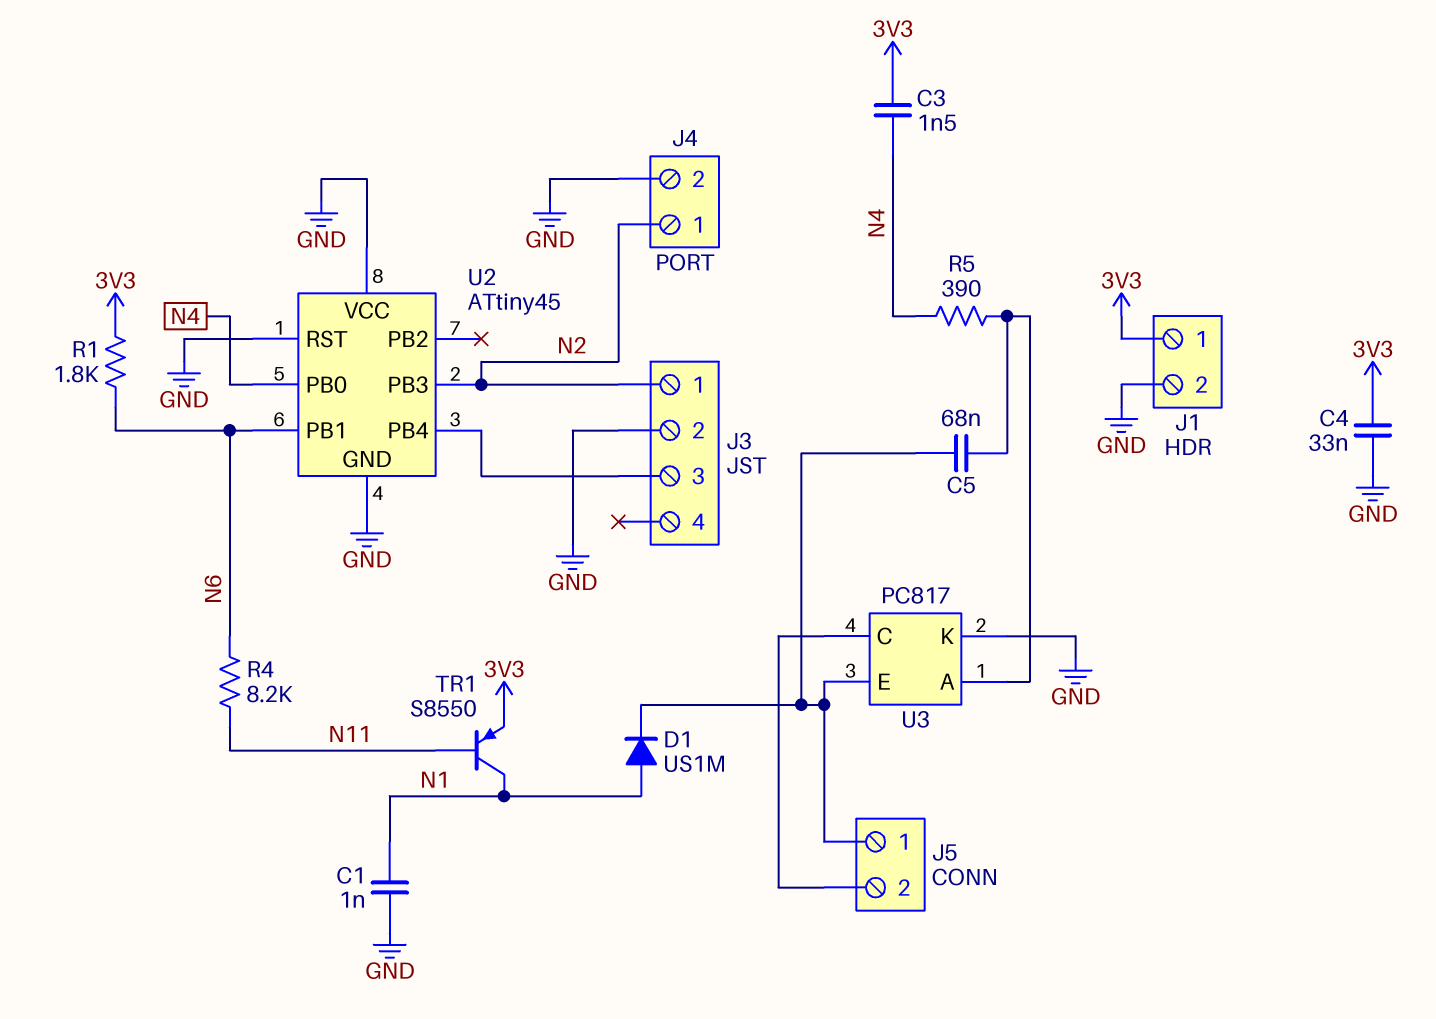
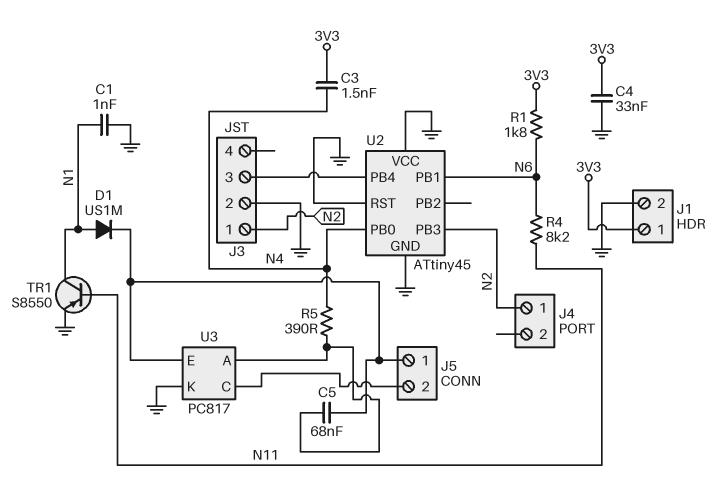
J4 pin 2: GND -> none
TR1: PNP S8550 (B N11, C N1, E 3V3) -> PNP S8550 (B N11, C N1, E GND)

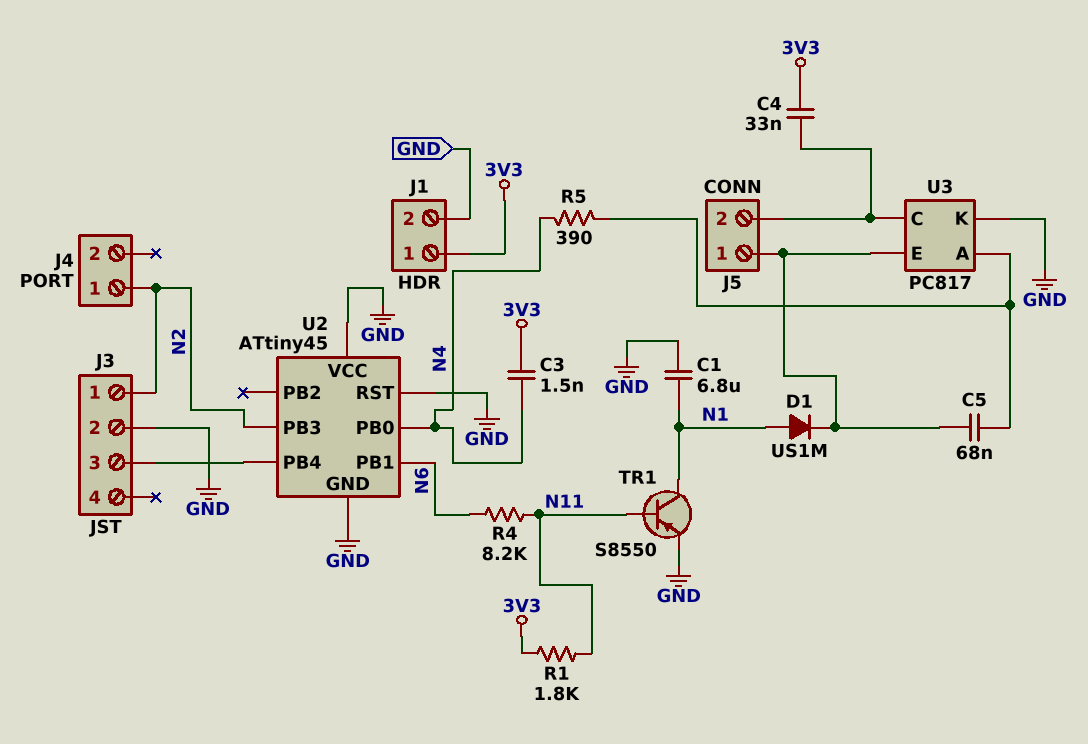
C1: 1nF (GND, N1) -> 6.8uF (GND, N1)
C4: 33nF (3V3, GND) -> 33nF (3V3, J5/2)
R1: 1.8k (3V3, N6) -> 1.8k (3V3, N11)

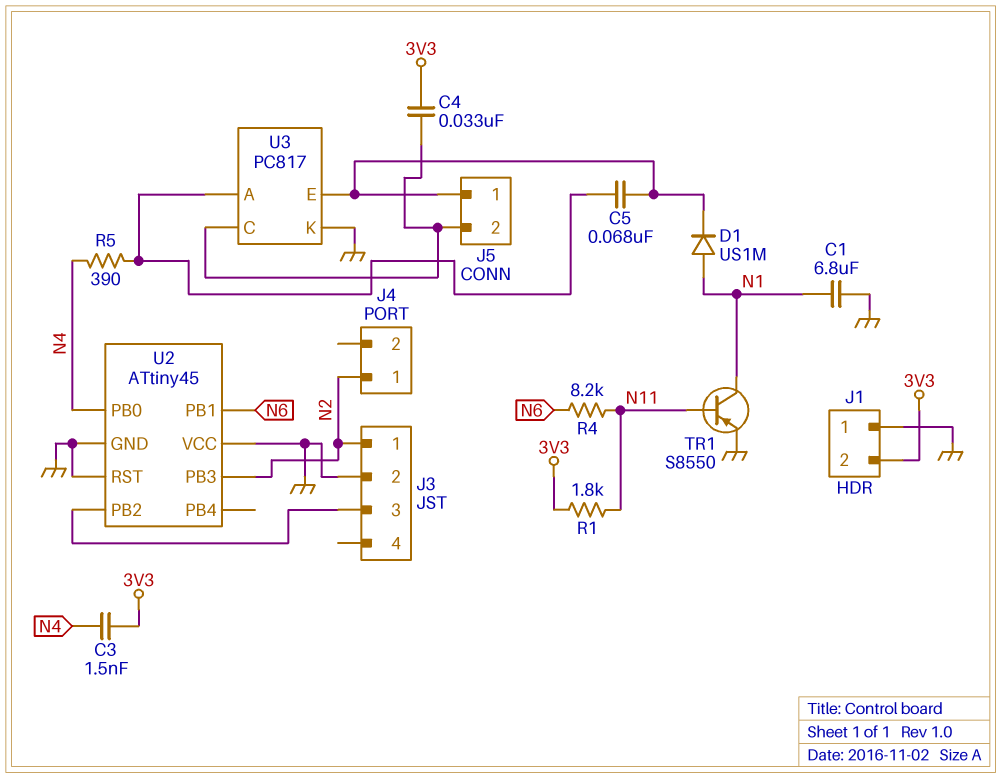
J1 pin 1: 3V3 -> GND
J1 pin 2: GND -> 3V3
U2 pin PB2: none -> J3/3
U2 pin PB4: J3/3 -> none

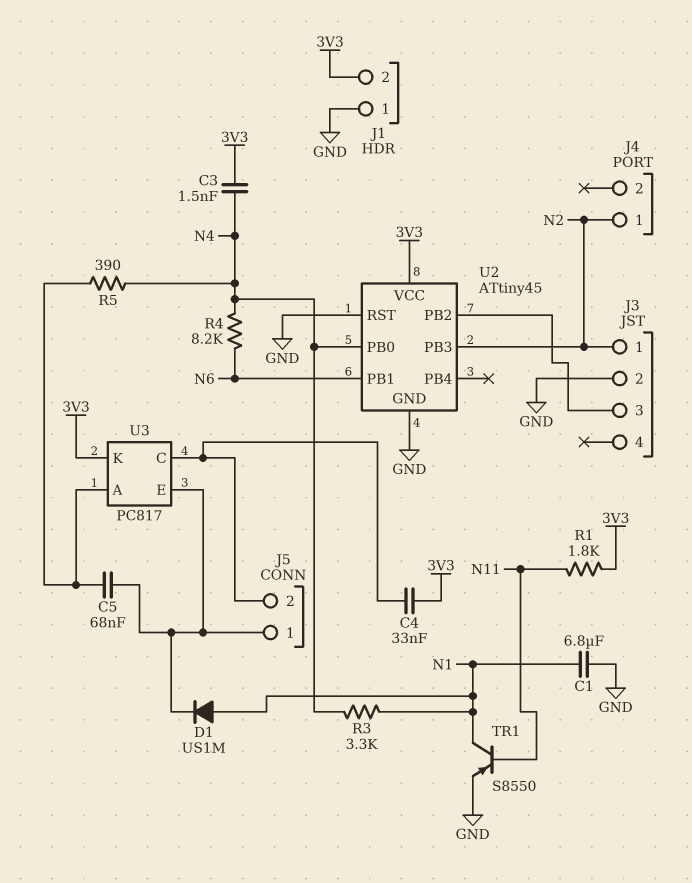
R3: none -> 3.3k (N1, N4)
R4: 8.2k (N6, N11) -> 8.2k (N4, N6)
U2 pin VCC: GND -> 3V3
U3 pin K: GND -> 3V3

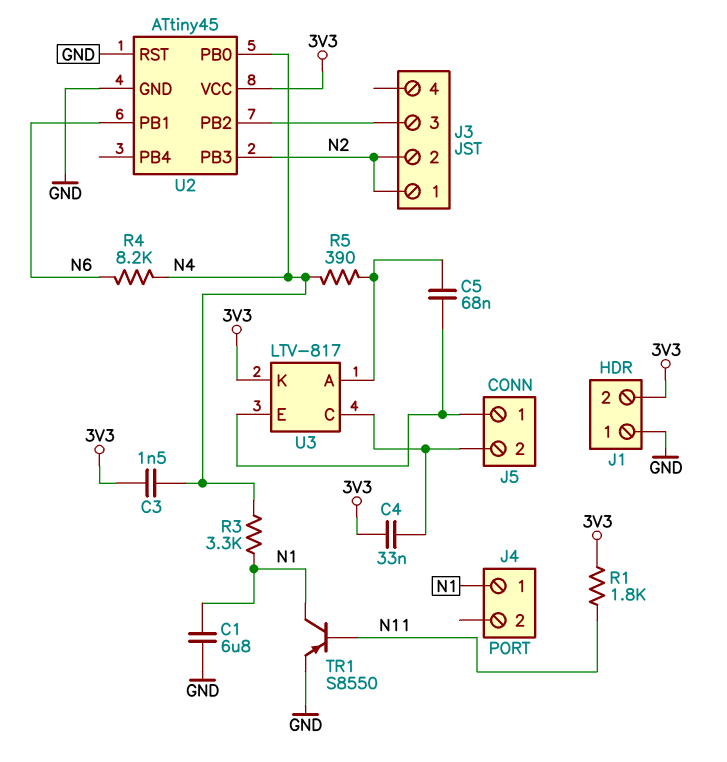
D1: diode US1M (A N1, K J5/1) -> none
J3 pin 2: GND -> N2
J4 pin 1: N2 -> N1
U3: PC817 -> LTV-817

